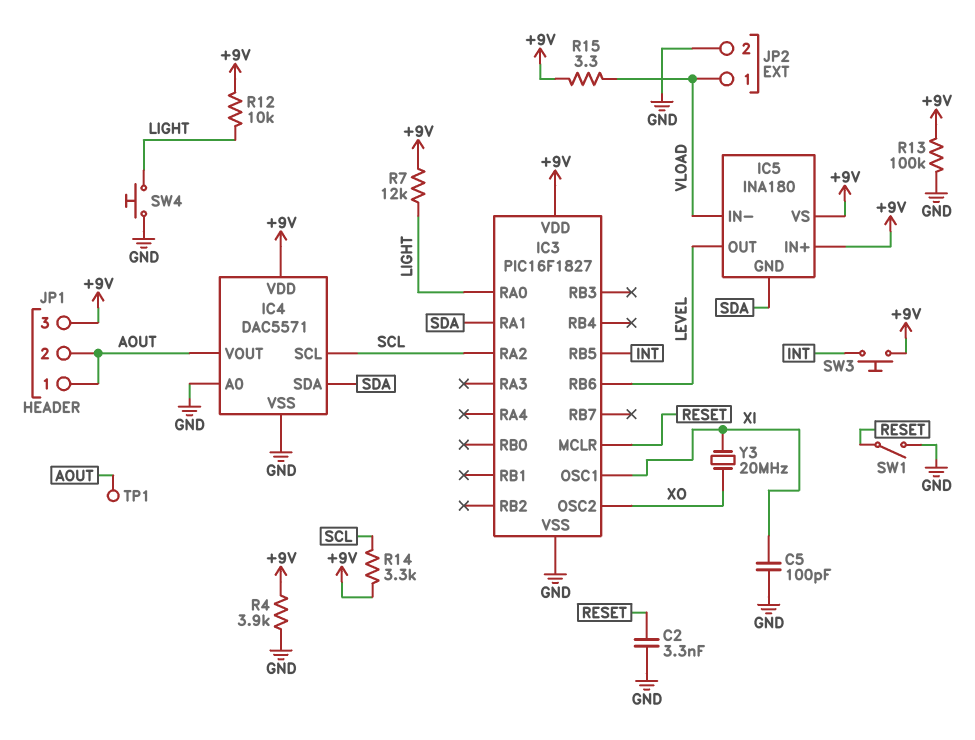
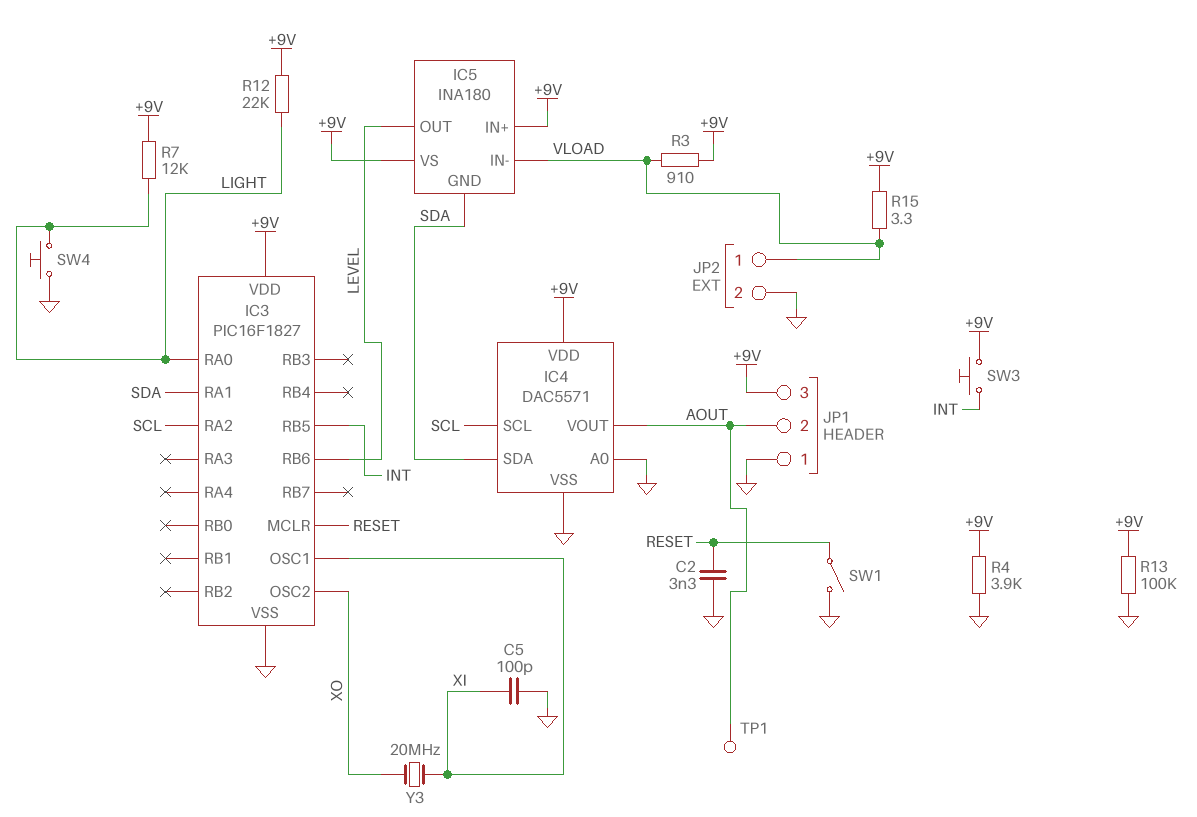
JP1 pin 1: AOUT -> GND
R3: none -> 910 (+9V, VLOAD)
R12: 10k (+9V, LIGHT) -> 22k (+9V, LIGHT)
R14: 3.3k (+9V, SCL) -> none

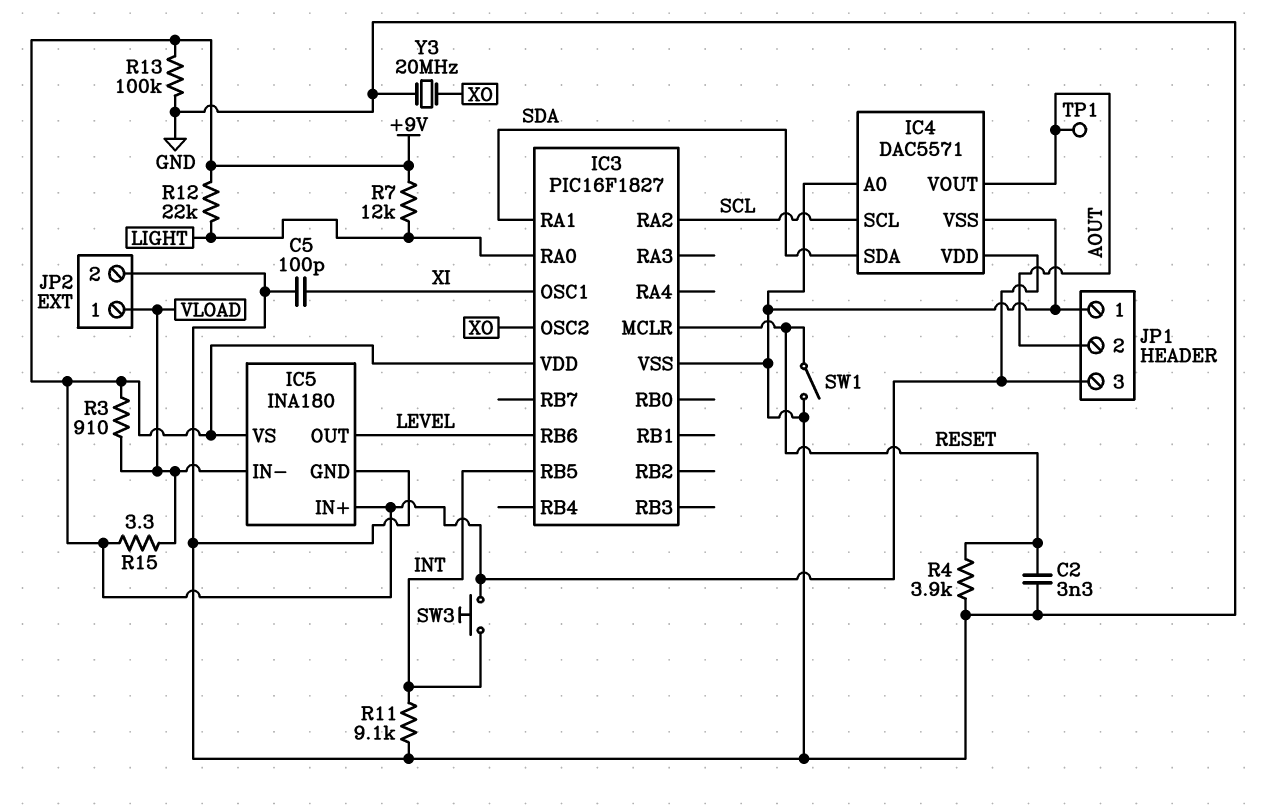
IC5 pin GND: SDA -> GND
R4: 3.9k (+9V, GND) -> 3.9k (GND, RESET)
R11: none -> 9.1k (GND, INT)
SW4: button (GND, LIGHT) -> none
Y3: 20MHz (XI, XO) -> 20MHz (GND, XO)

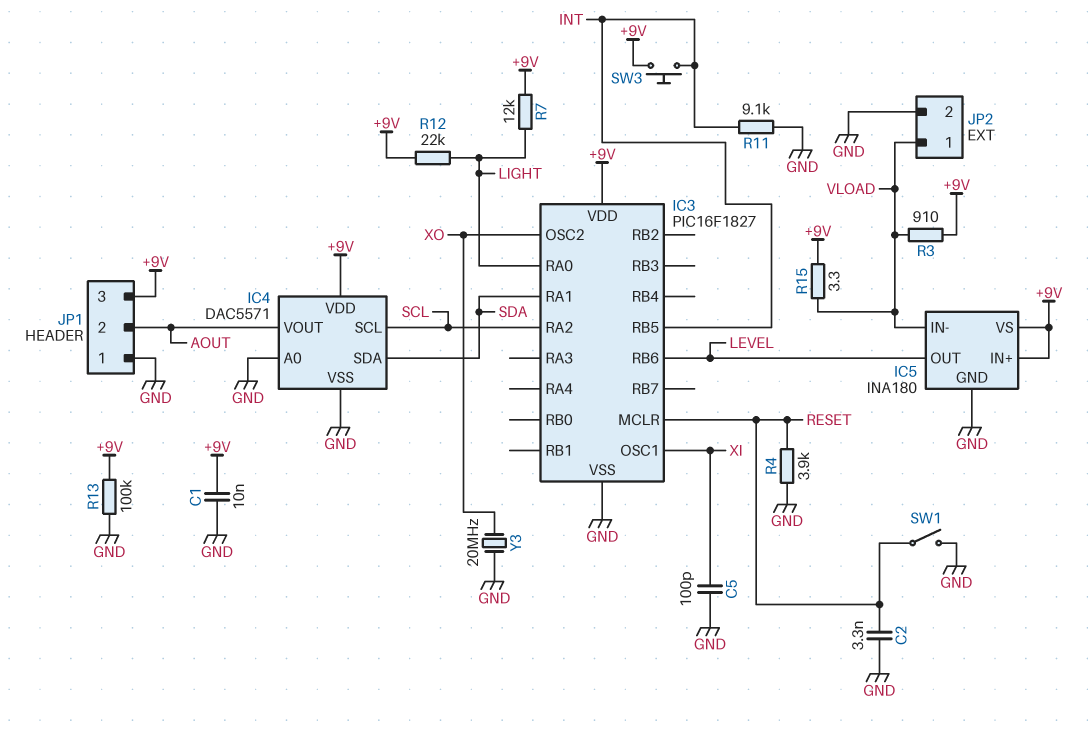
C1: none -> 10nF (+9V, GND)
TP1: test point (AOUT) -> none

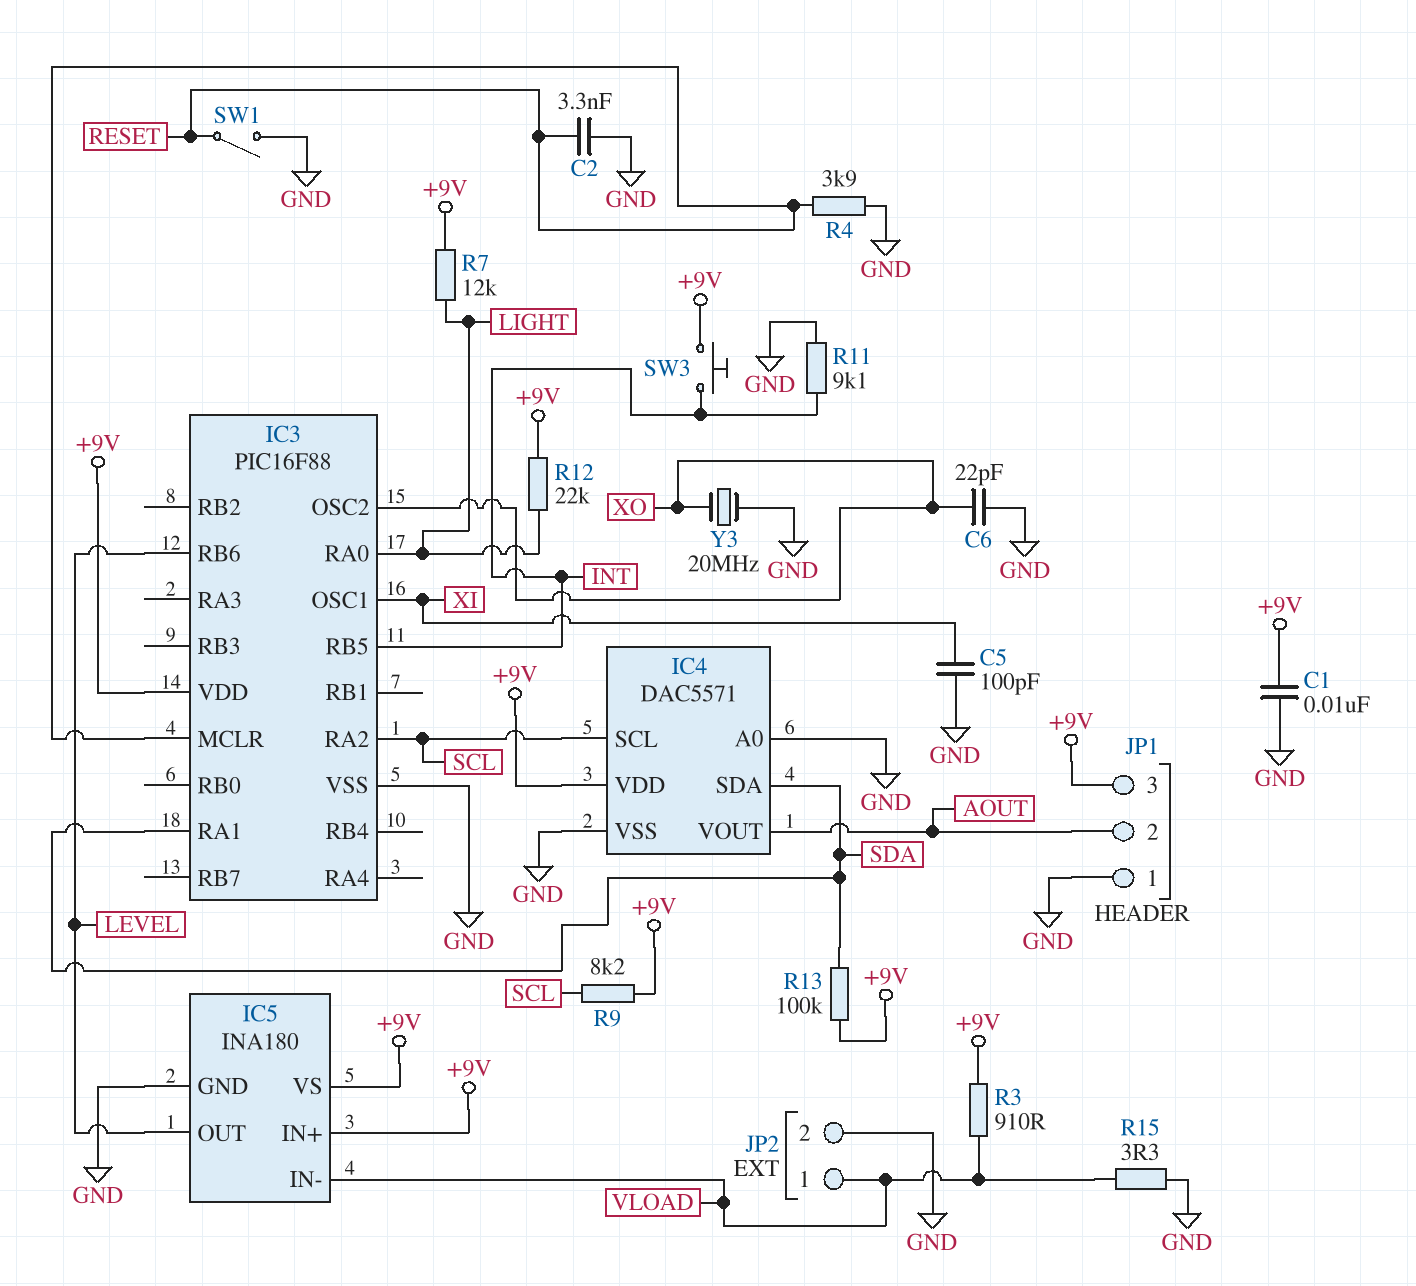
C6: none -> 22pF (GND, XO)
IC3: PIC16F1827 -> PIC16F88
R9: none -> 8.2k (+9V, SCL)
R13: 100k (+9V, GND) -> 100k (+9V, SDA)
R15: 3.3 (+9V, VLOAD) -> 3.3 (GND, VLOAD)

